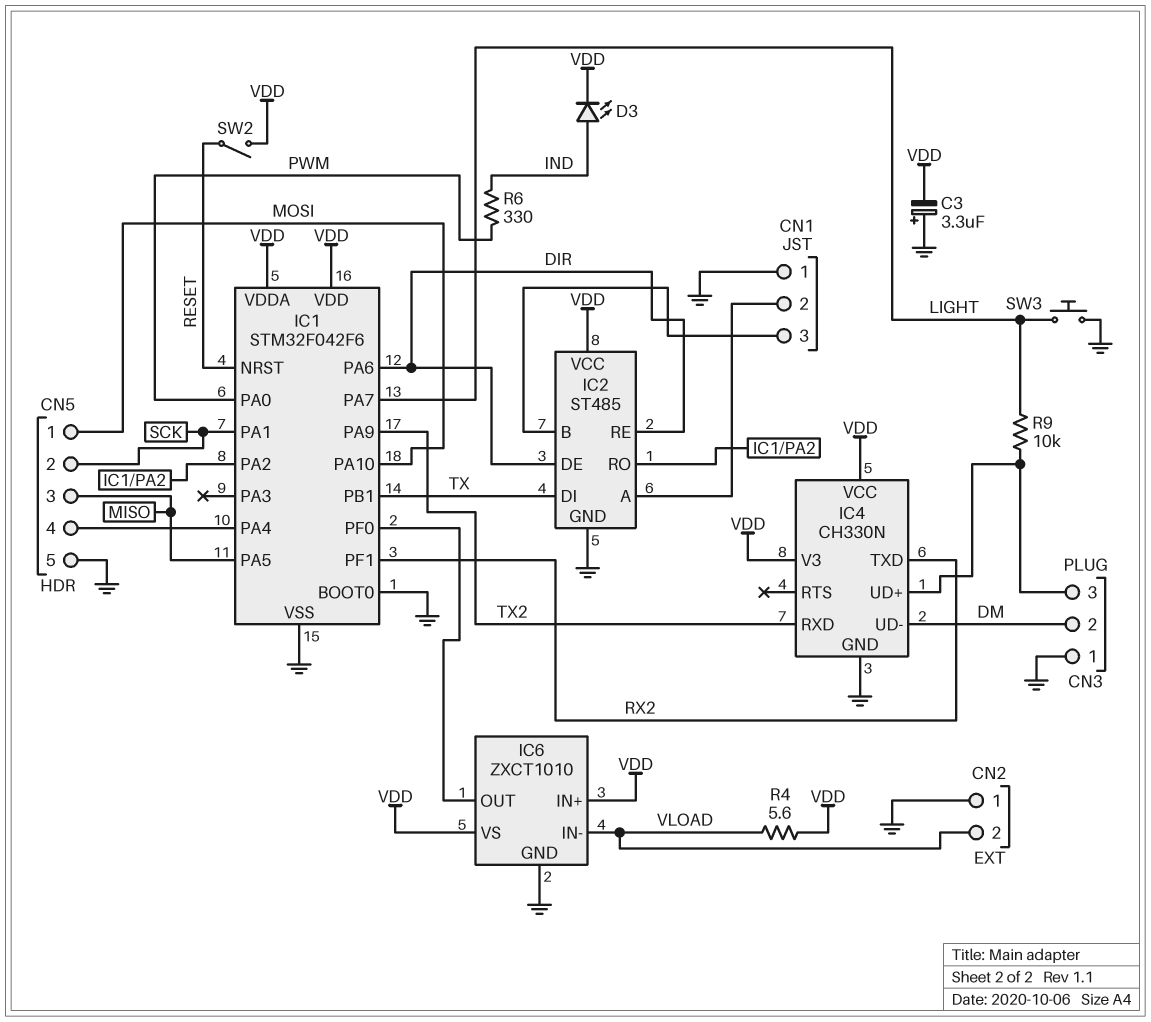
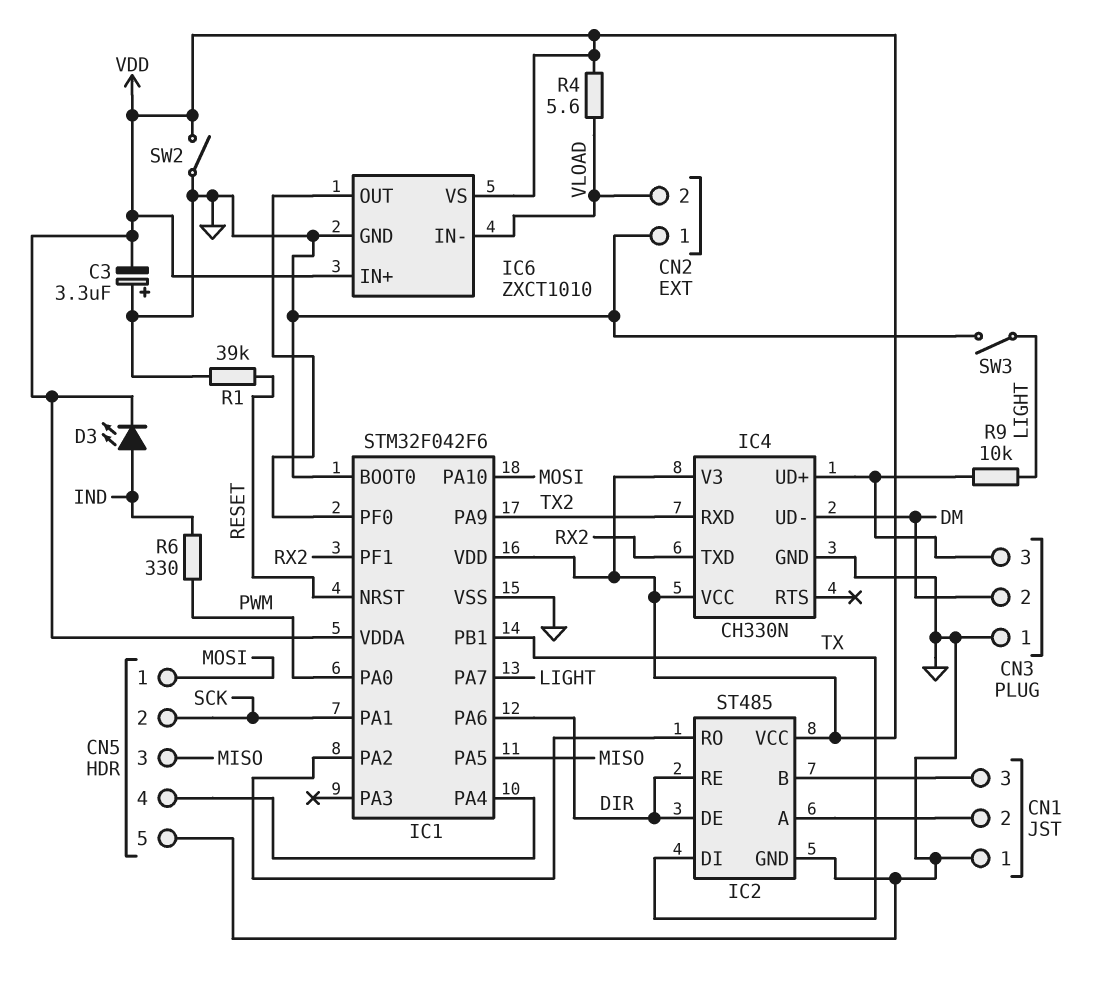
R1: none -> 39k (GND, RESET)
SW2: switch (RESET, VDD) -> switch (GND, VDD)
SW3: button (GND, LIGHT) -> switch (GND, LIGHT)

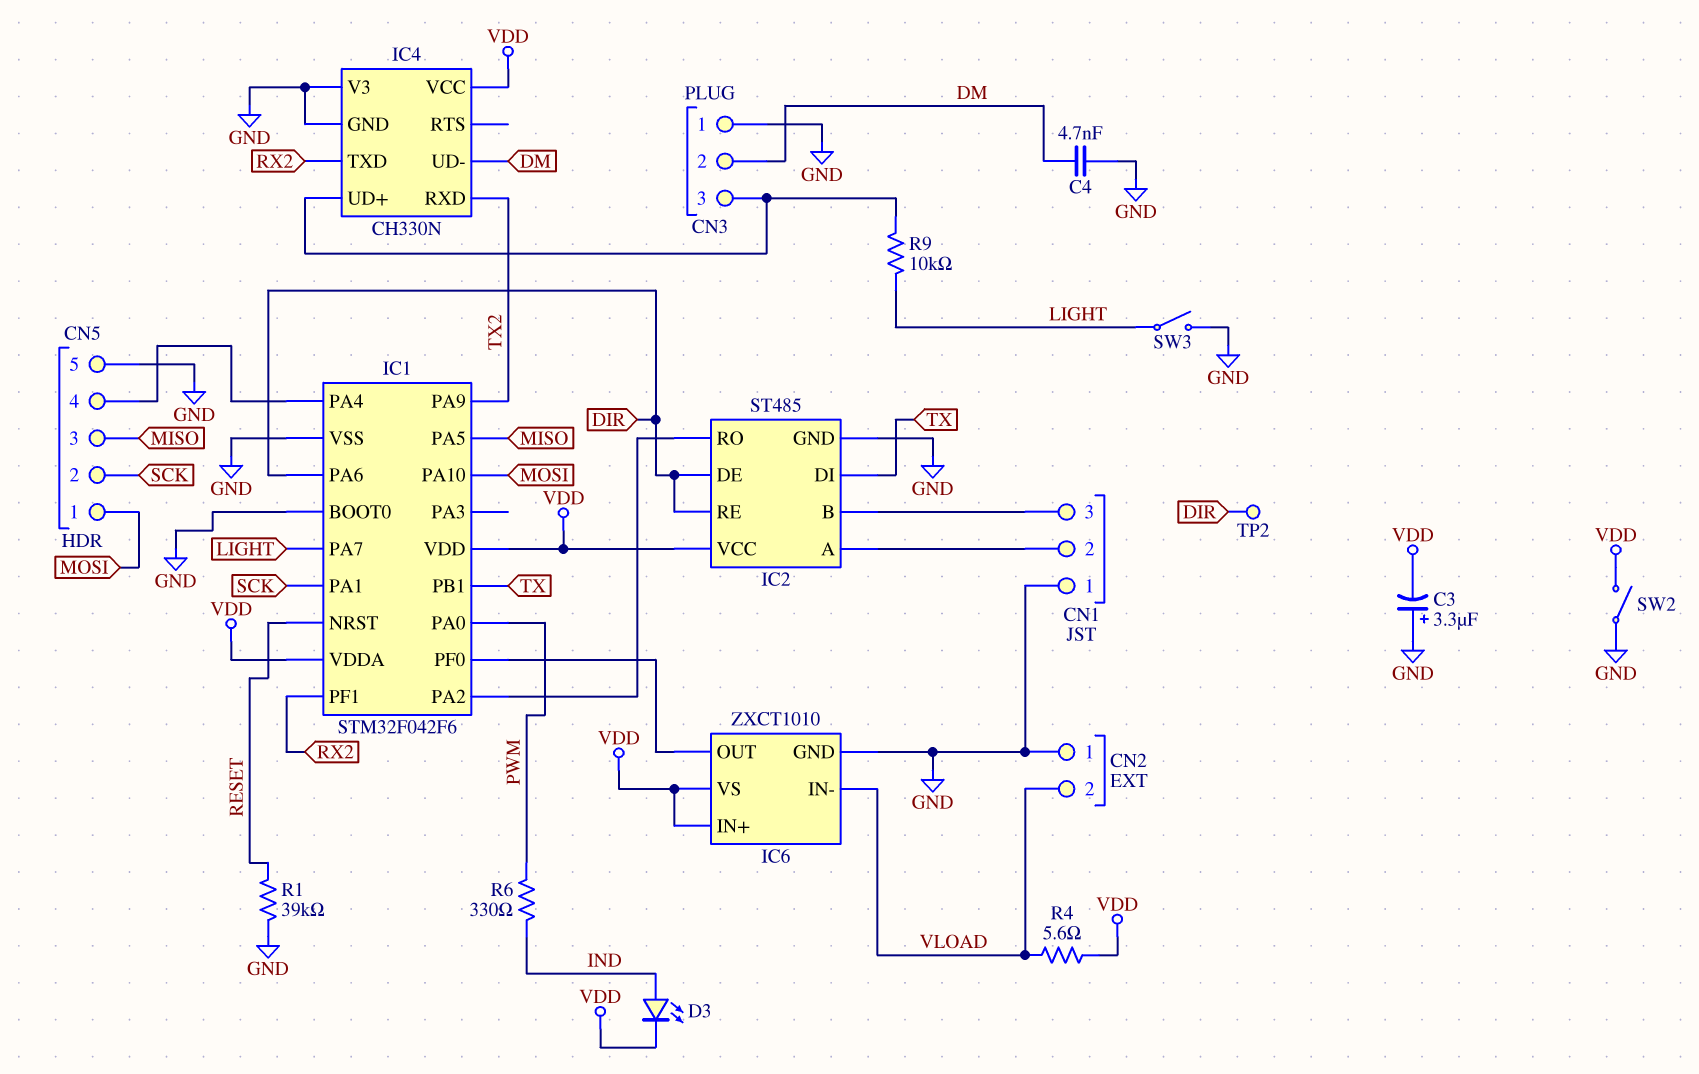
C4: none -> 4.7nF (DM, GND)
IC4 pin V3: VDD -> GND
TP2: none -> test point (DIR)

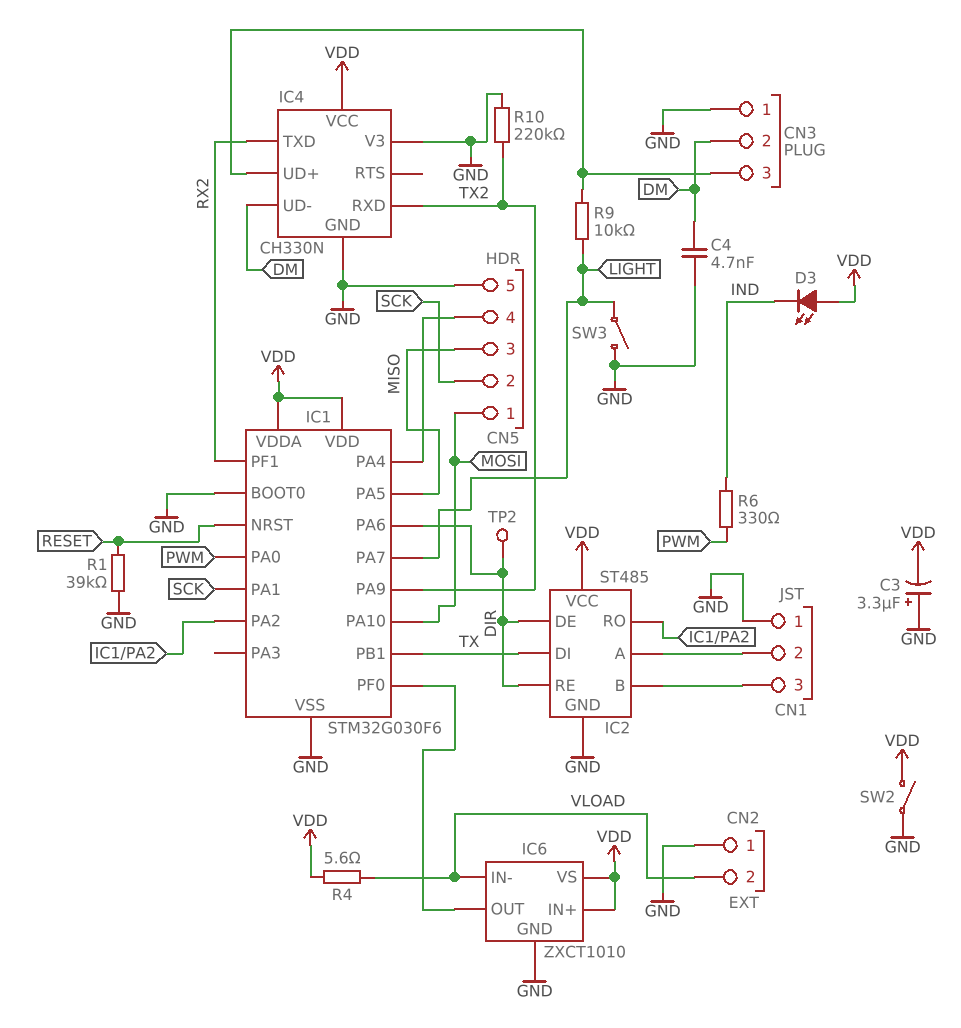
D3: LED (A IND, K VDD) -> LED (A VDD, K IND)
IC1: STM32F042F6 -> STM32G030F6
R10: none -> 220k (GND, TX2)

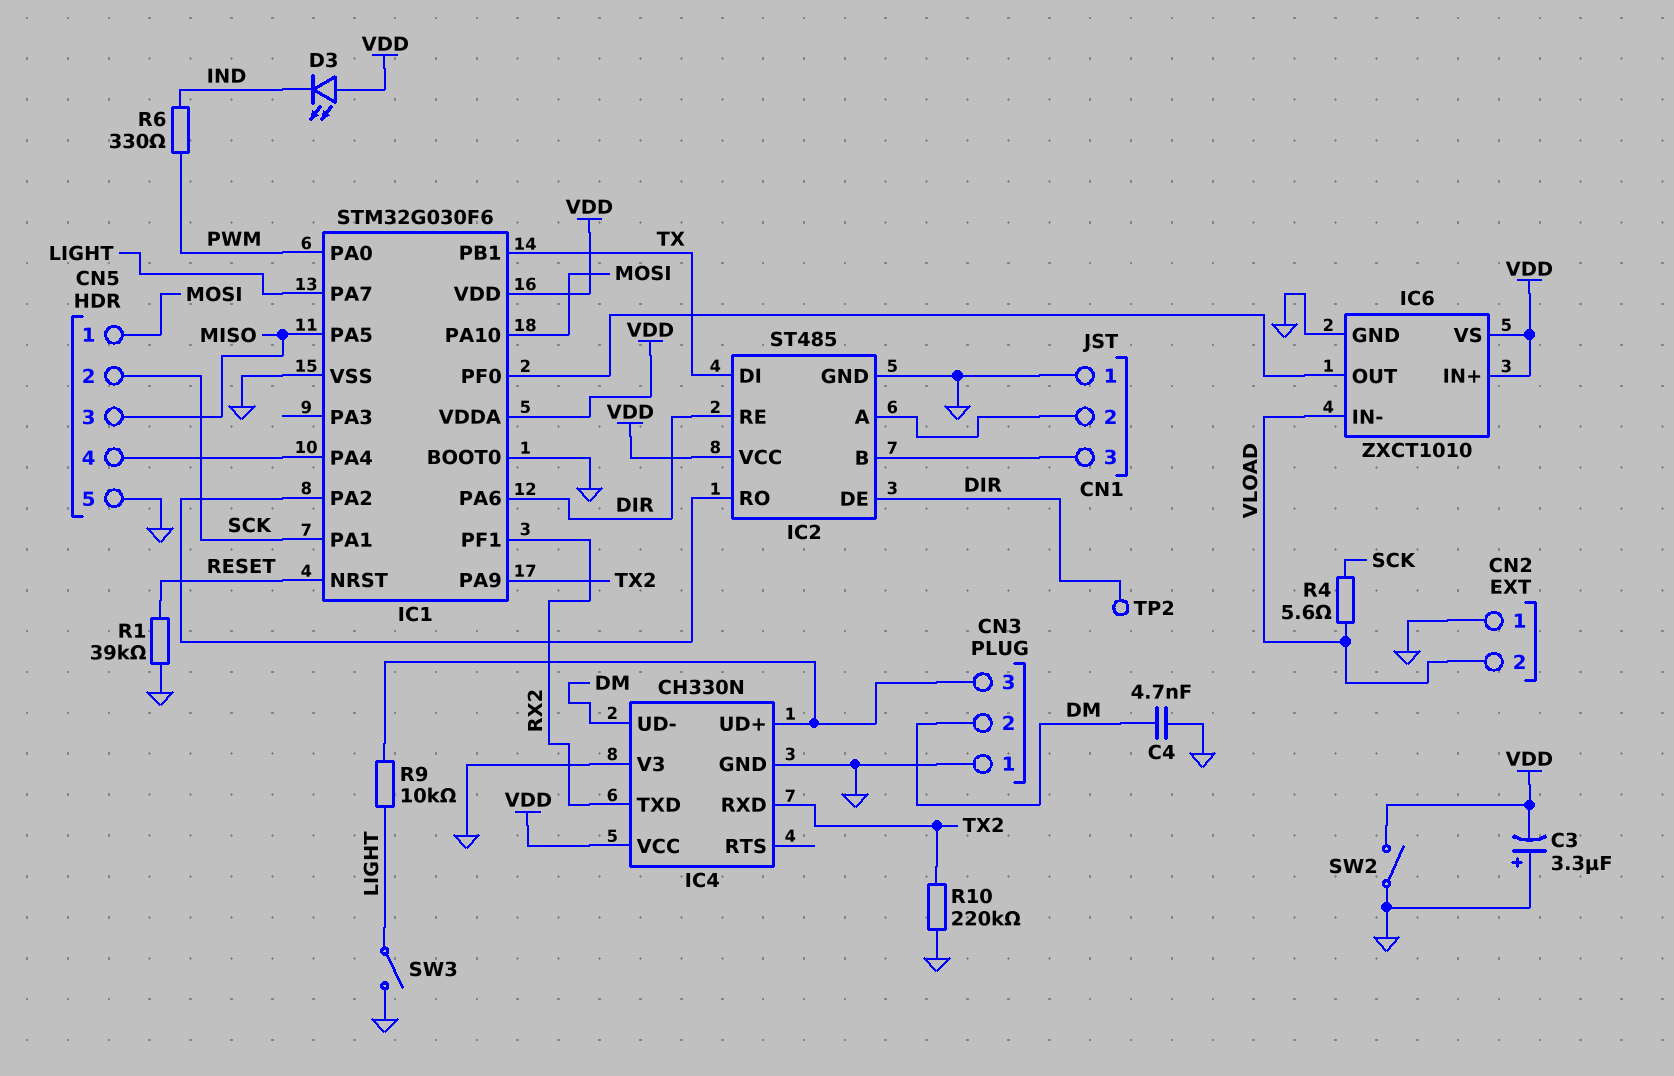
R4: 5.6 (VDD, VLOAD) -> 5.6 (SCK, VLOAD)

